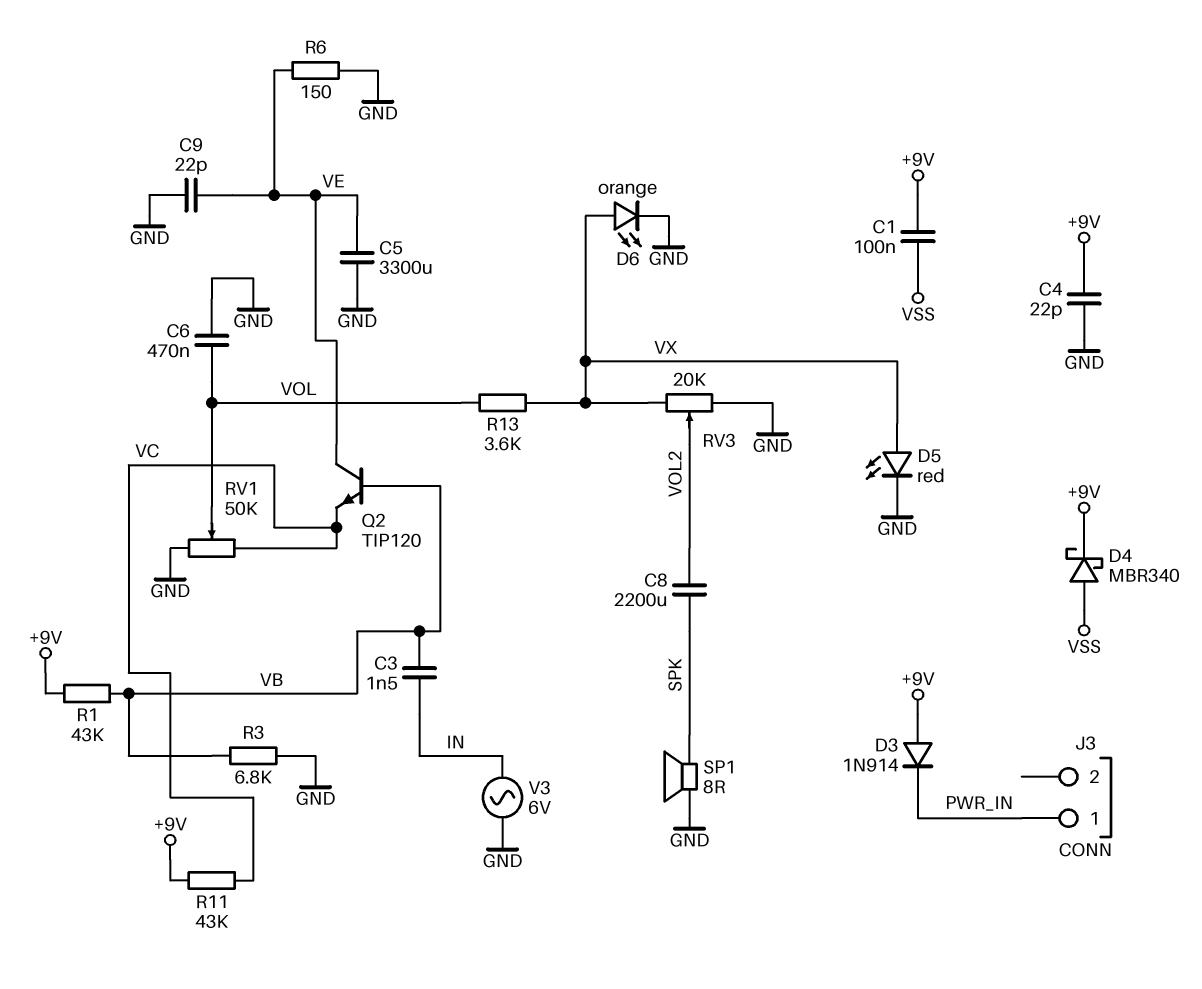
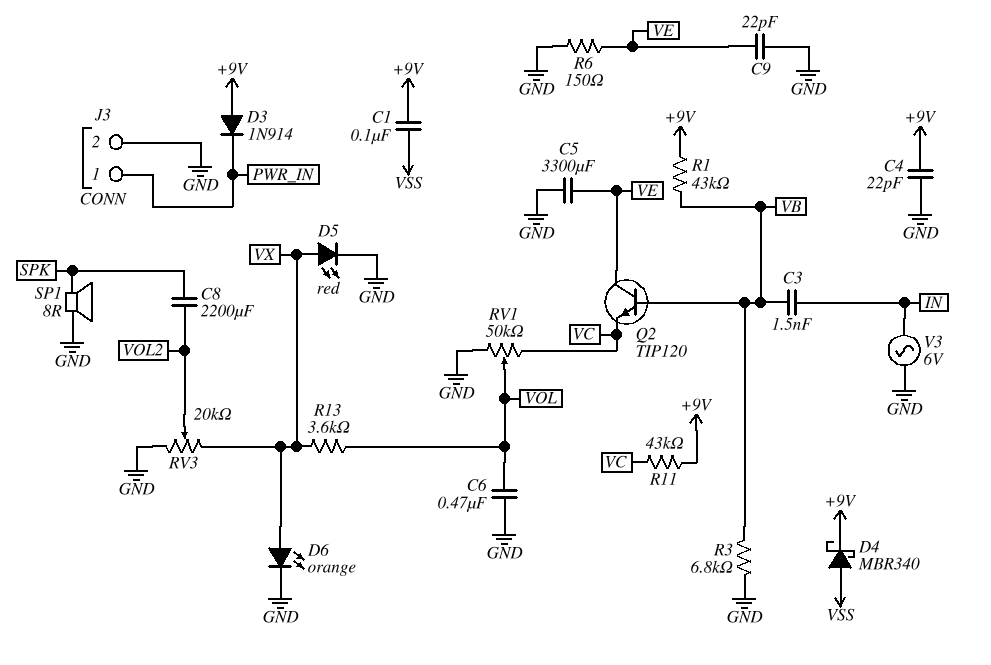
J3 pin 2: none -> GND

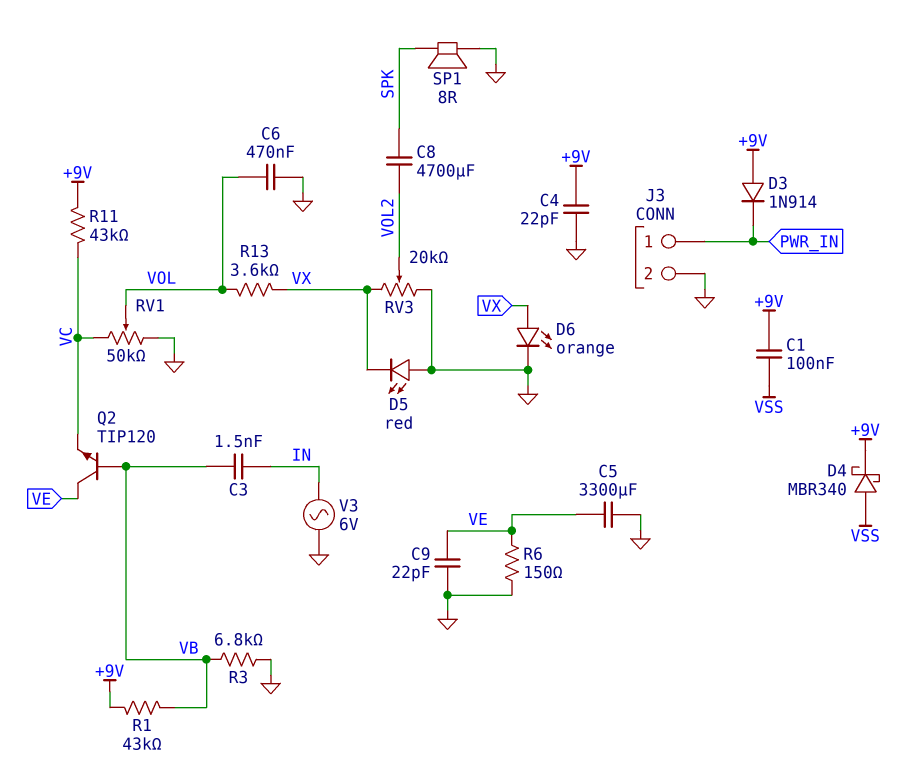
C8: 2200uF (SPK, VOL2) -> 4700uF (SPK, VOL2)
D5: LED red (A VX, K GND) -> LED red (A GND, K VX)

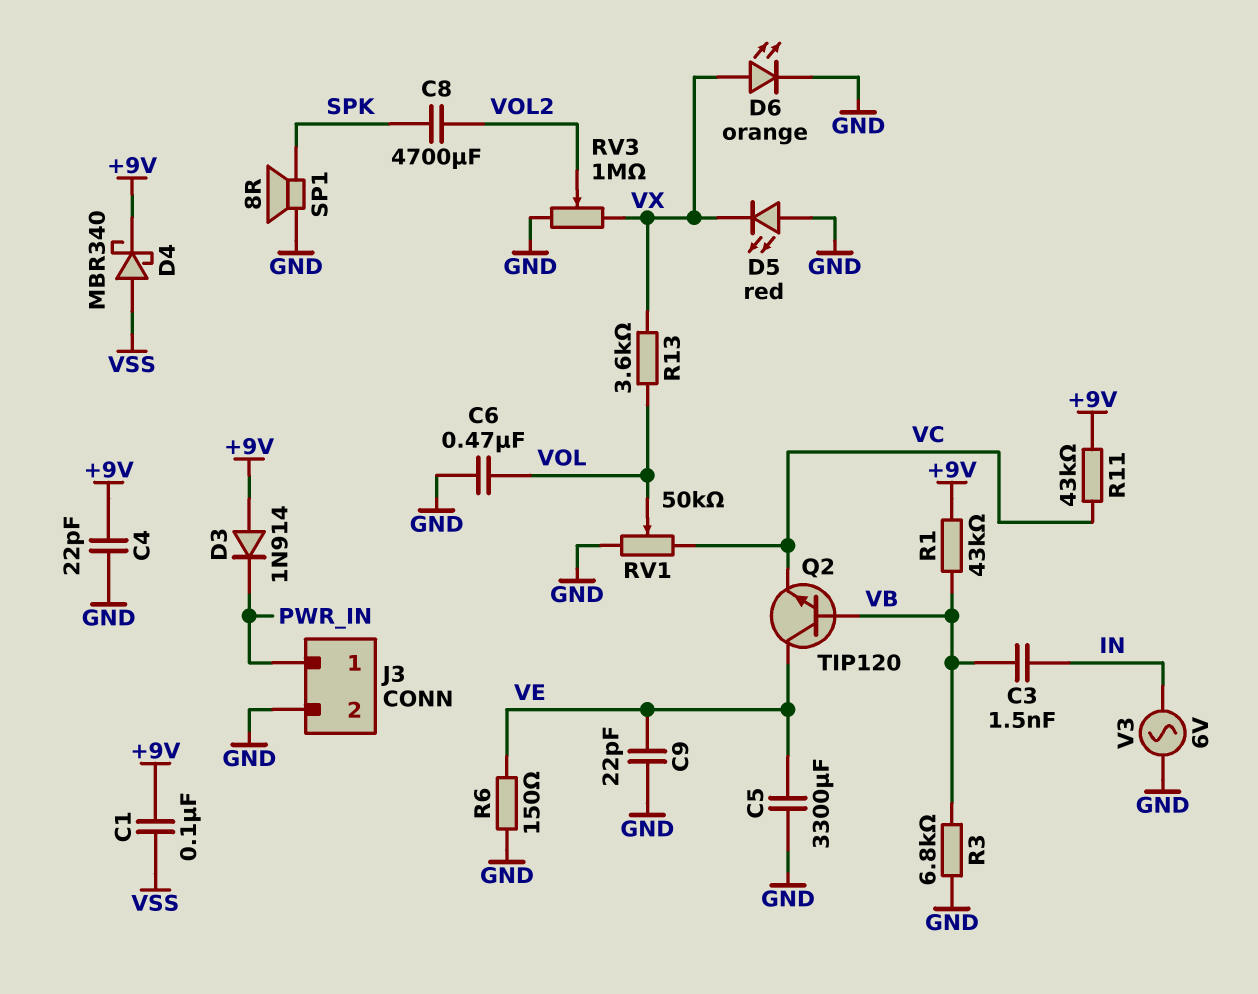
RV3: 20k (GND, VX, wiper VOL2) -> 1M (GND, VX, wiper VOL2)

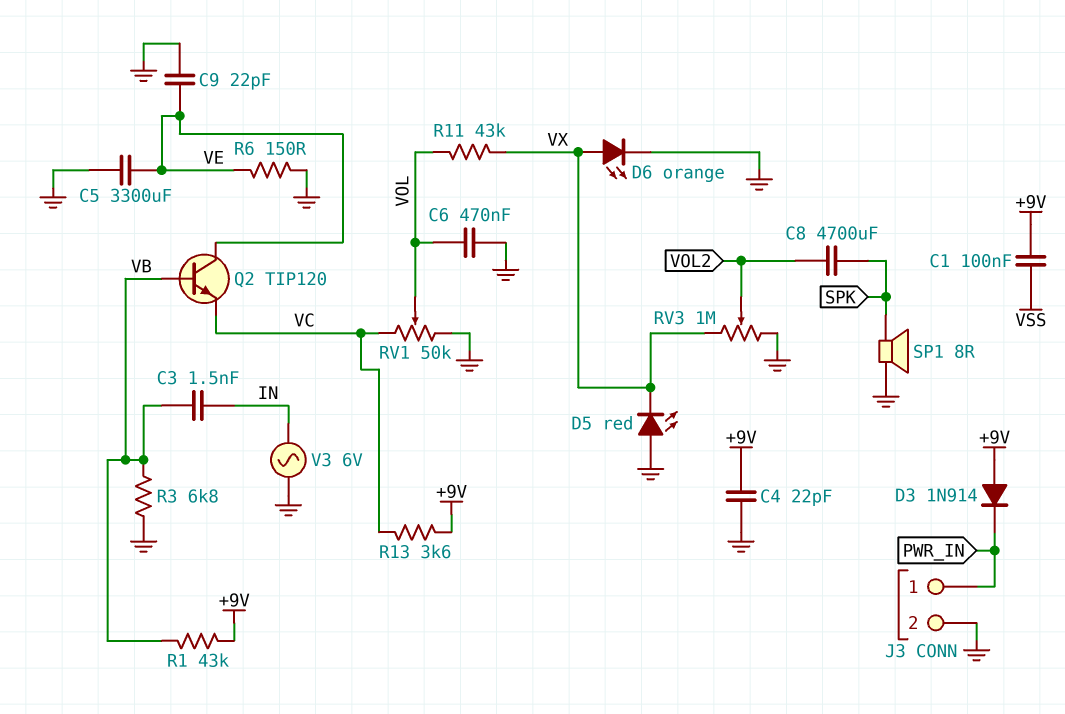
D4: schottky MBR340 (A VSS, K +9V) -> none
R11: 43k (+9V, VC) -> 43k (VOL, VX)
R13: 3.6k (VOL, VX) -> 3.6k (+9V, VC)

